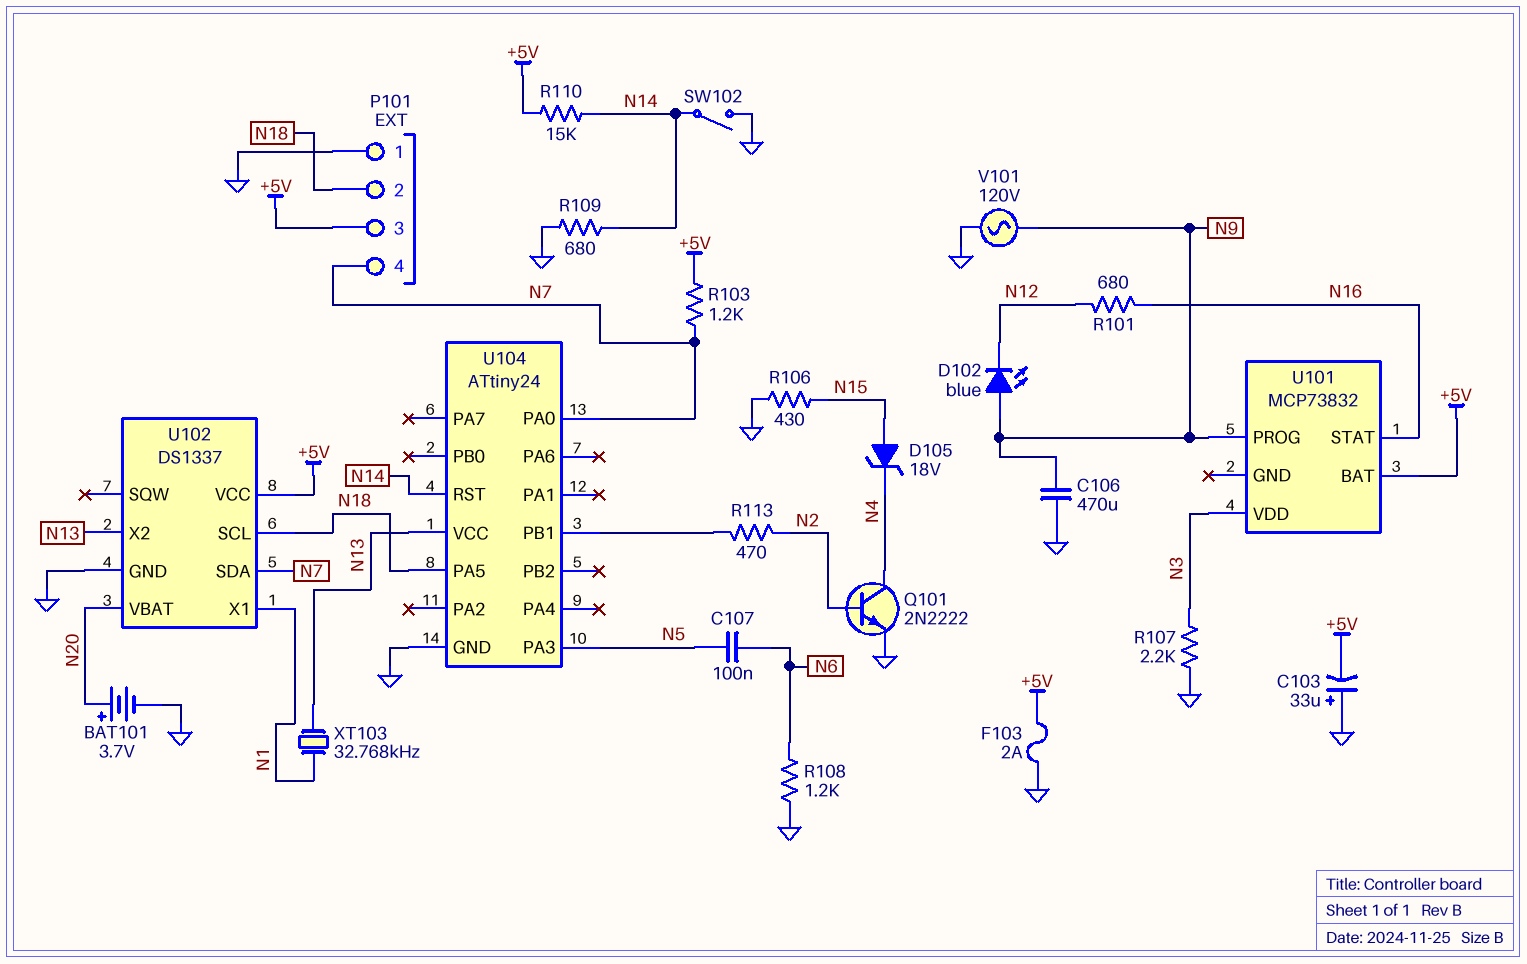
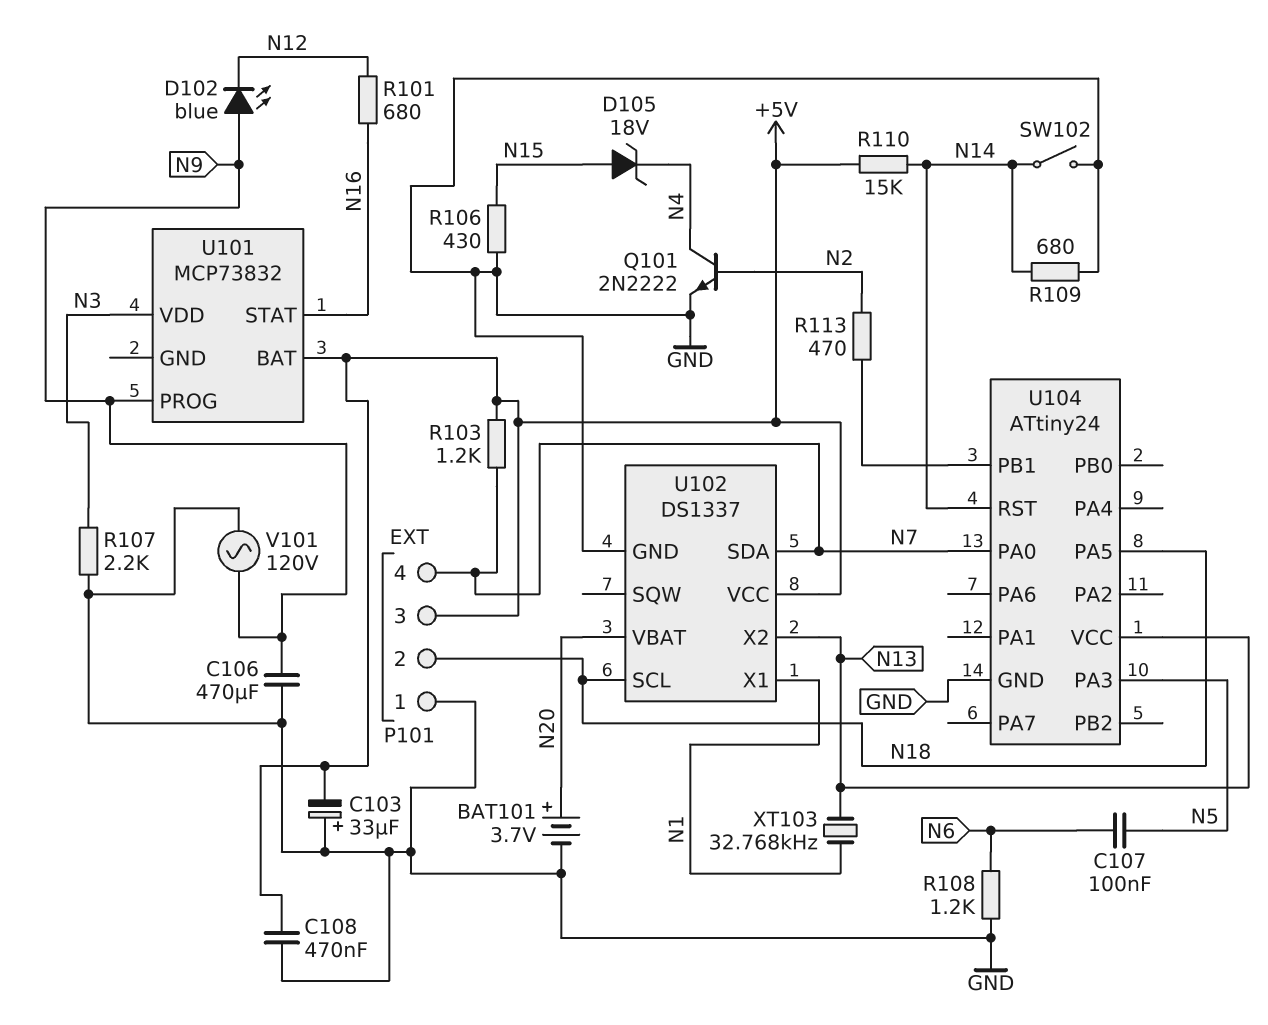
C108: none -> 470nF (+5V, GND)
F103: 2A (+5V, GND) -> none

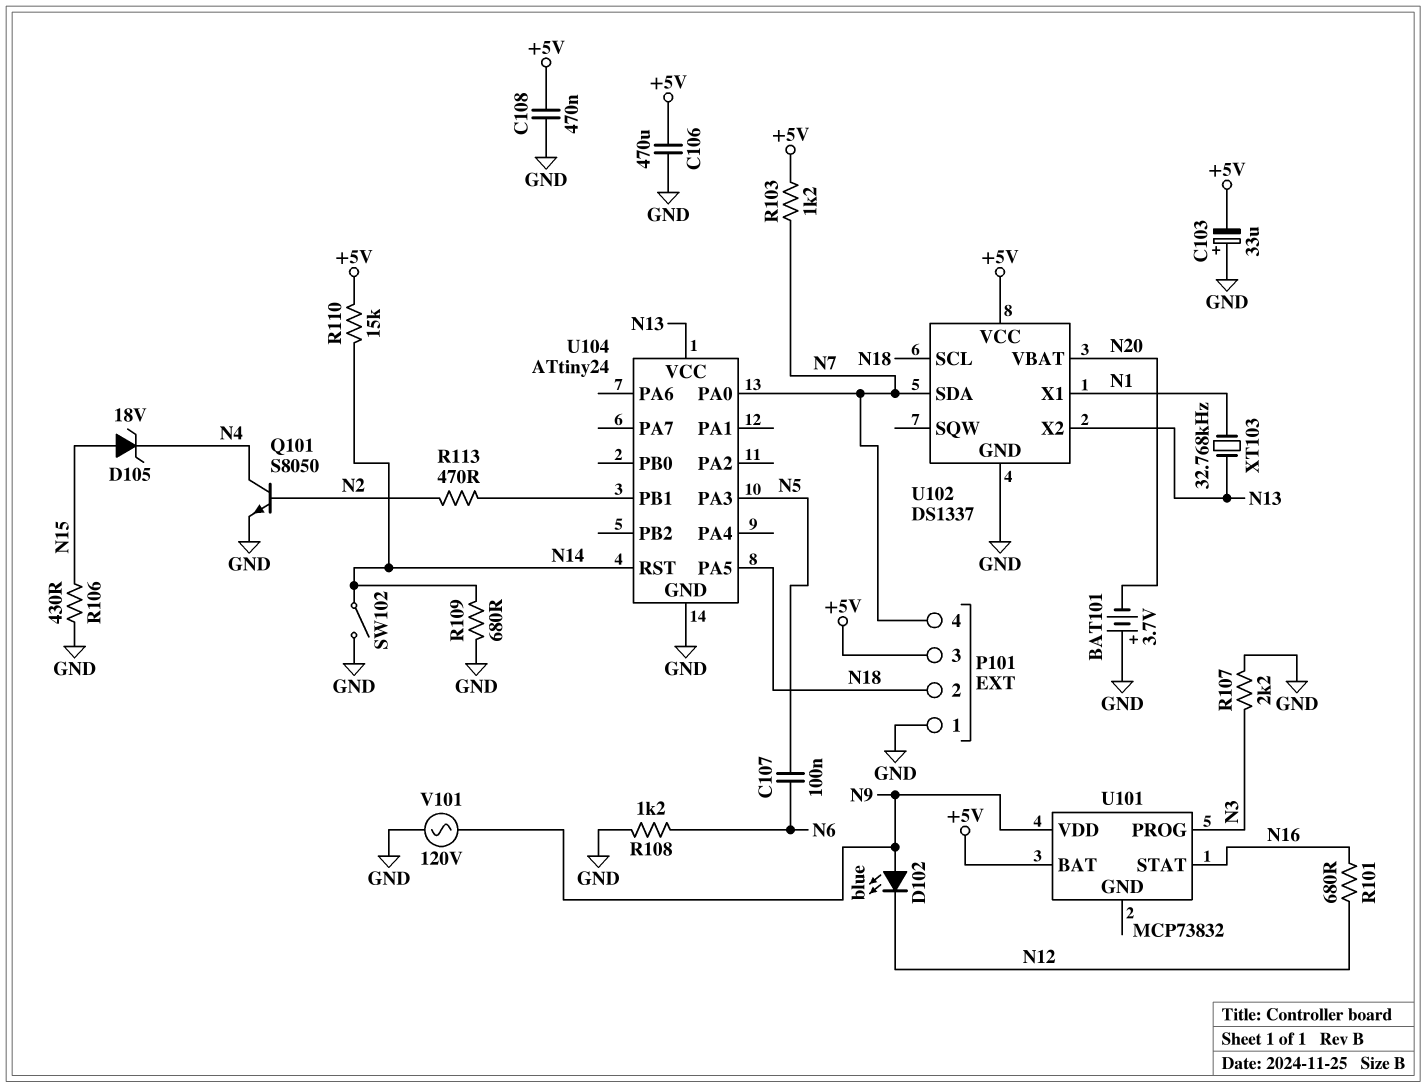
BAT101: 3.7V (plus N20, minus GND) -> 3.7V (plus GND, minus N20)
C106: 470uF (GND, N9) -> 470uF (+5V, GND)
Q101: NPN 2N2222 (B N2, C N4, E GND) -> NPN S8050 (B N2, C N4, E GND)
U101 pin PROG: N9 -> N3
U101 pin VDD: N3 -> N9

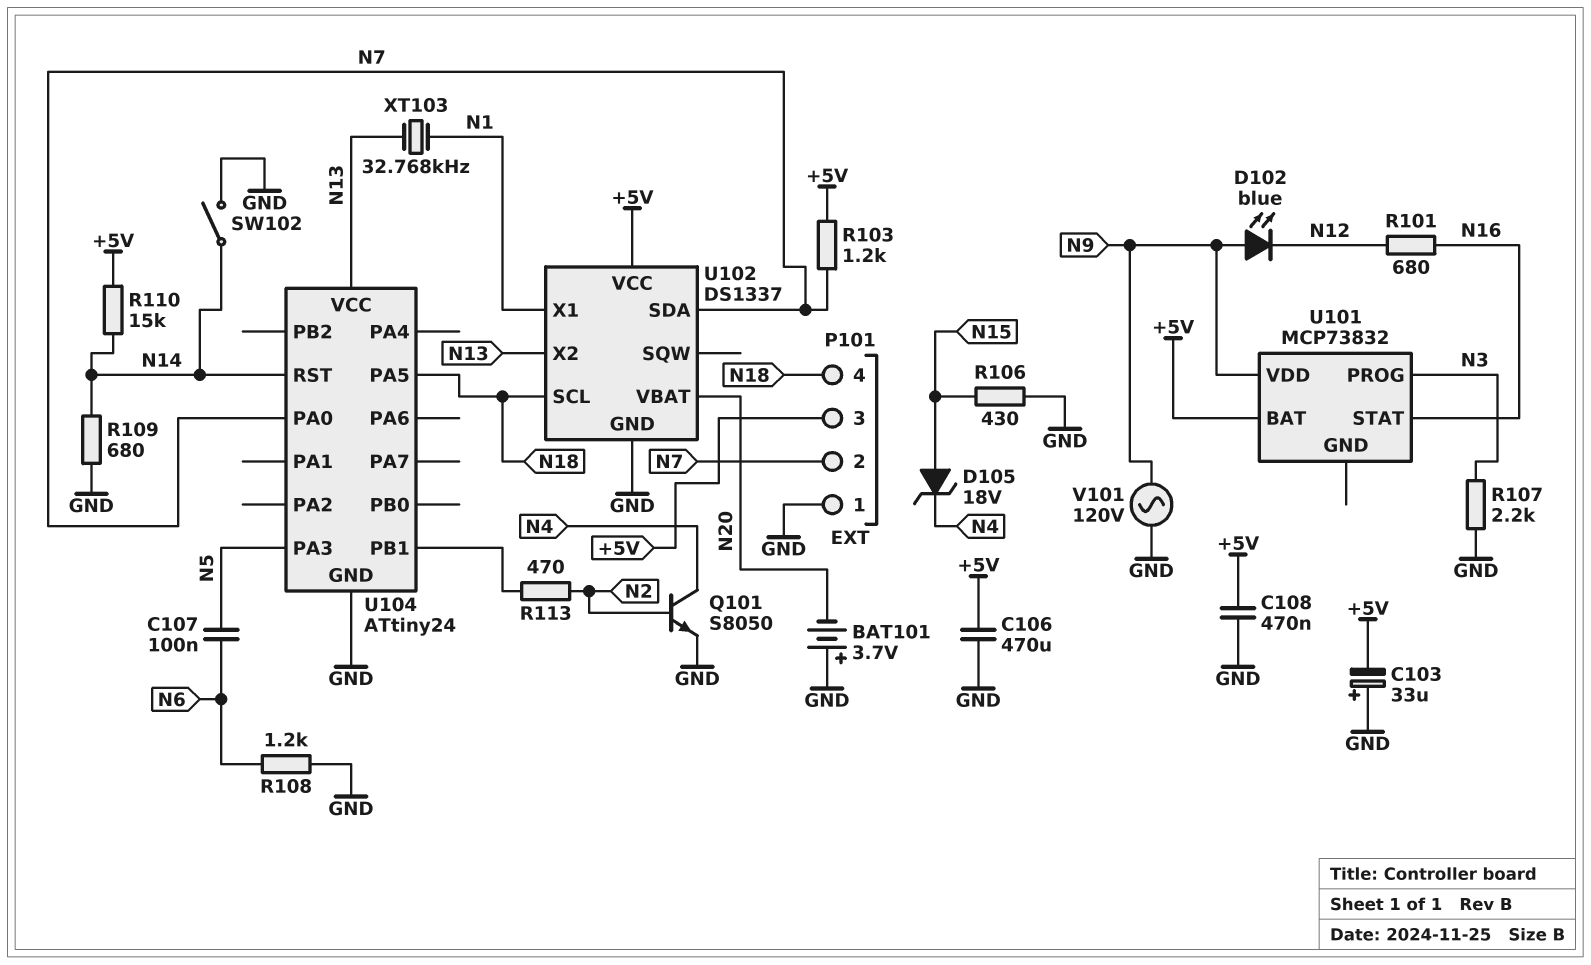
P101 pin 2: N18 -> N7
P101 pin 4: N7 -> N18

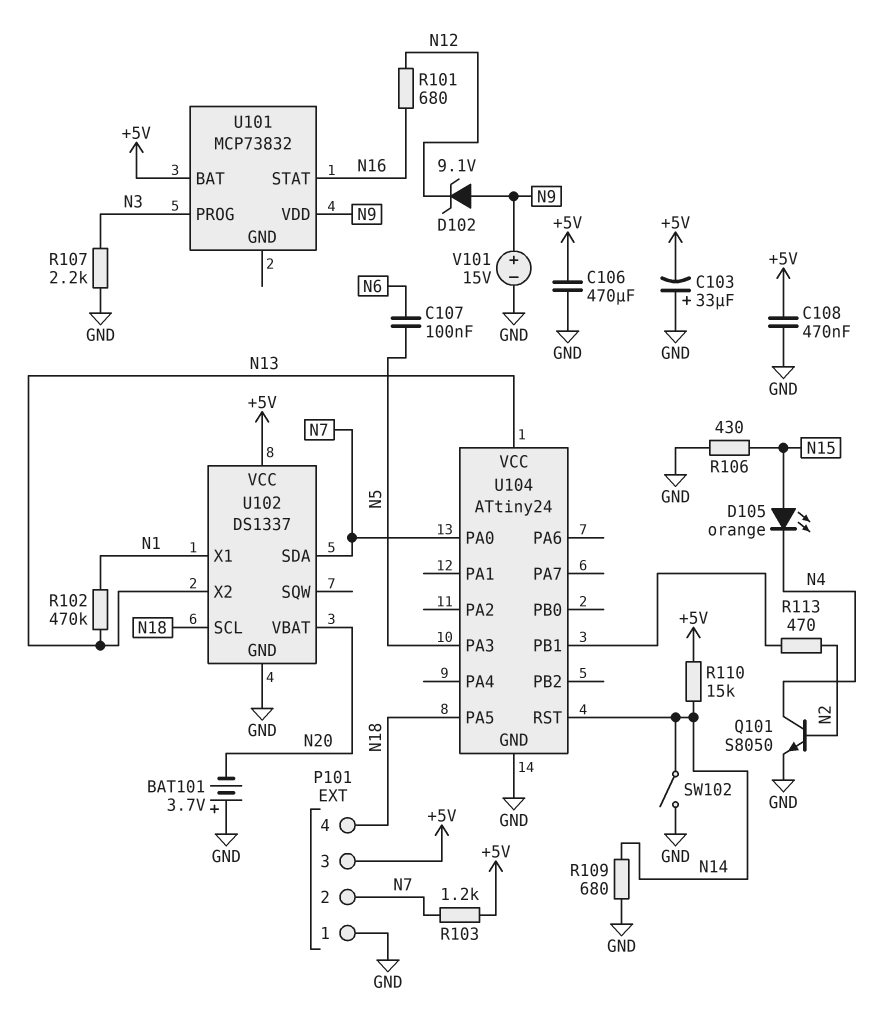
D102: LED blue (A N9, K N12) -> zener 9.1V (A N9, K N12)
D105: zener 18V (A N15, K N4) -> LED orange (A N15, K N4)
R102: none -> 470k (N1, N13)
R108: 1.2k (GND, N6) -> none
V101: AC 120V (GND, N9) -> 15V (plus N9, minus GND)
XT103: 32.768kHz (N1, N13) -> none

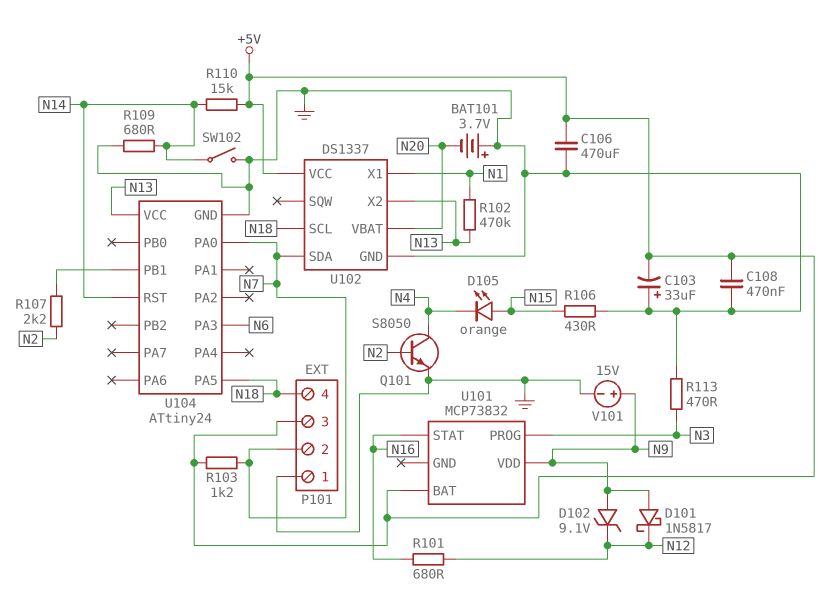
C107: 100nF (N5, N6) -> none
D101: none -> schottky 1N5817 (A N9, K N12)
R107: 2.2k (GND, N3) -> 2.2k (N2, U104/PB1)
R113: 470 (N2, U104/PB1) -> 470 (GND, N3)
U104 pin PA3: N5 -> N6

